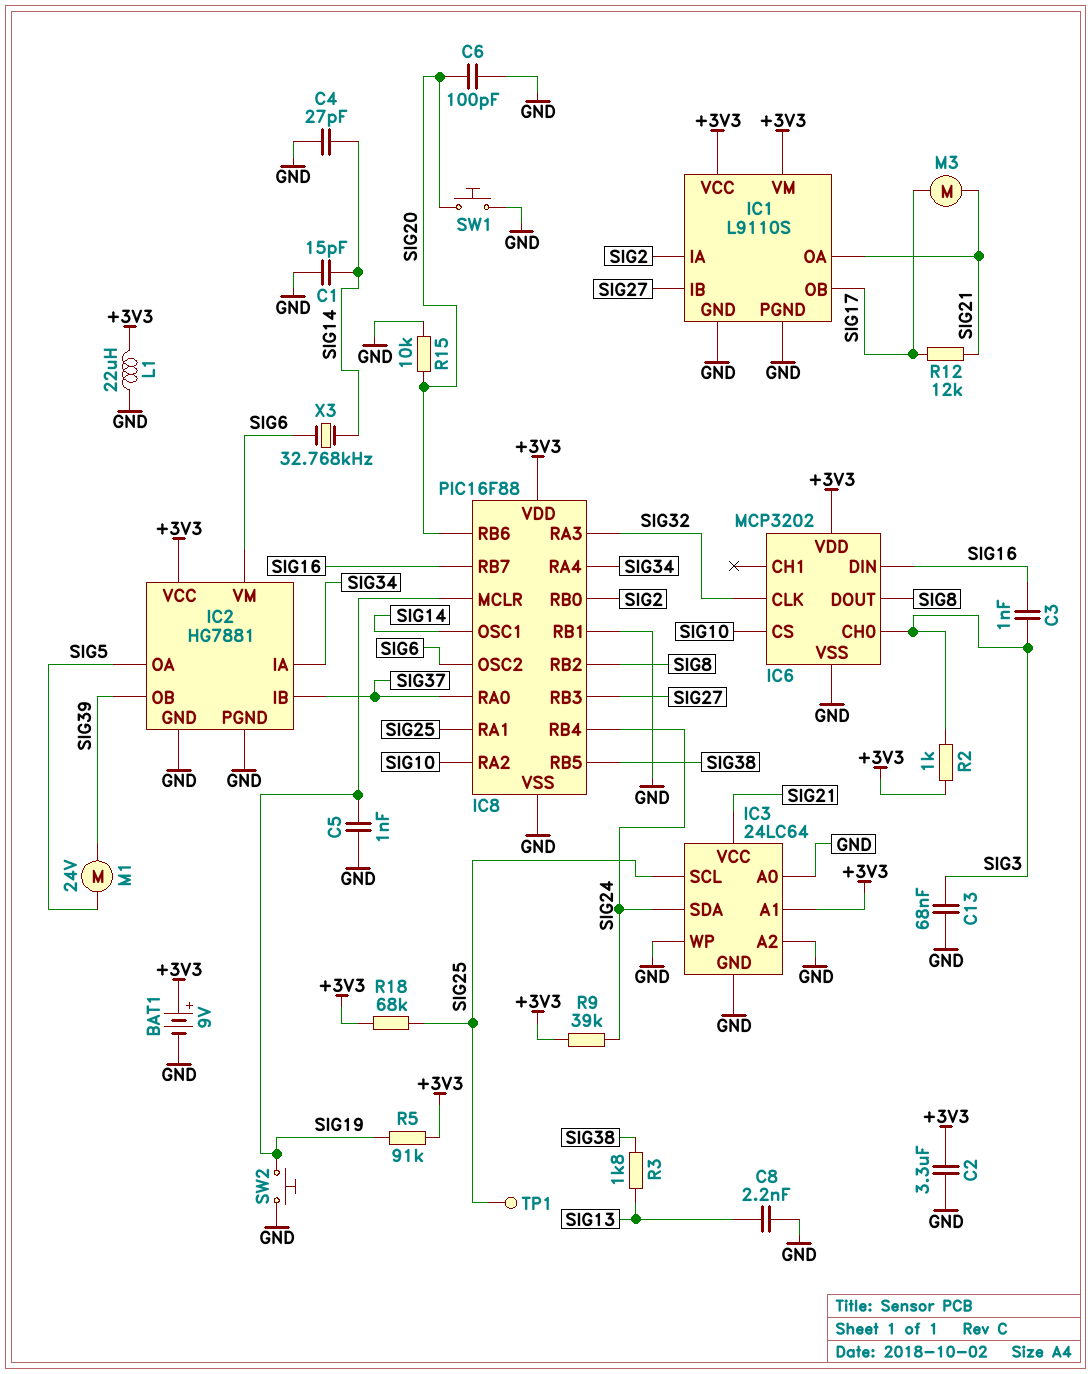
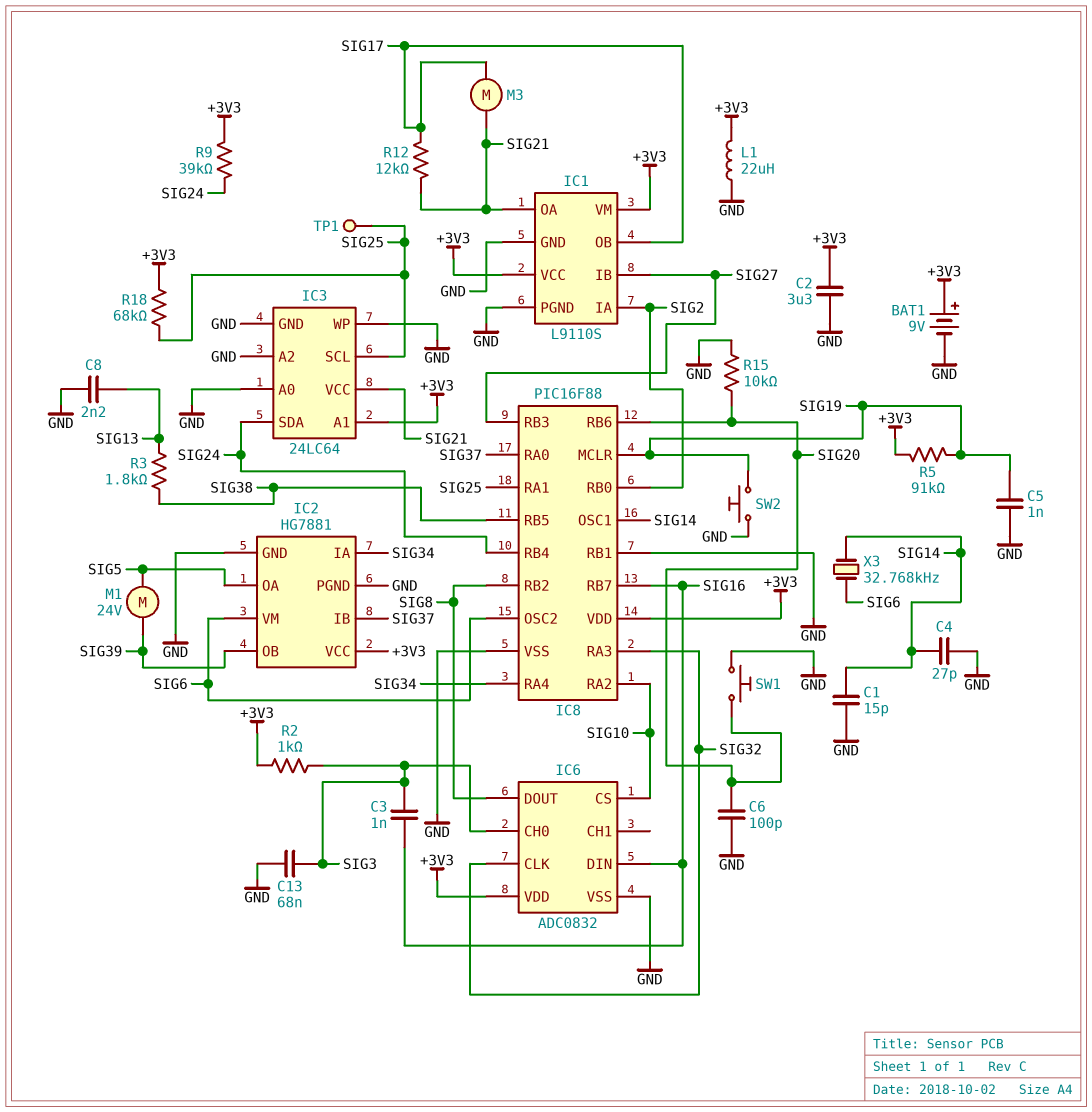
IC6: MCP3202 -> ADC0832

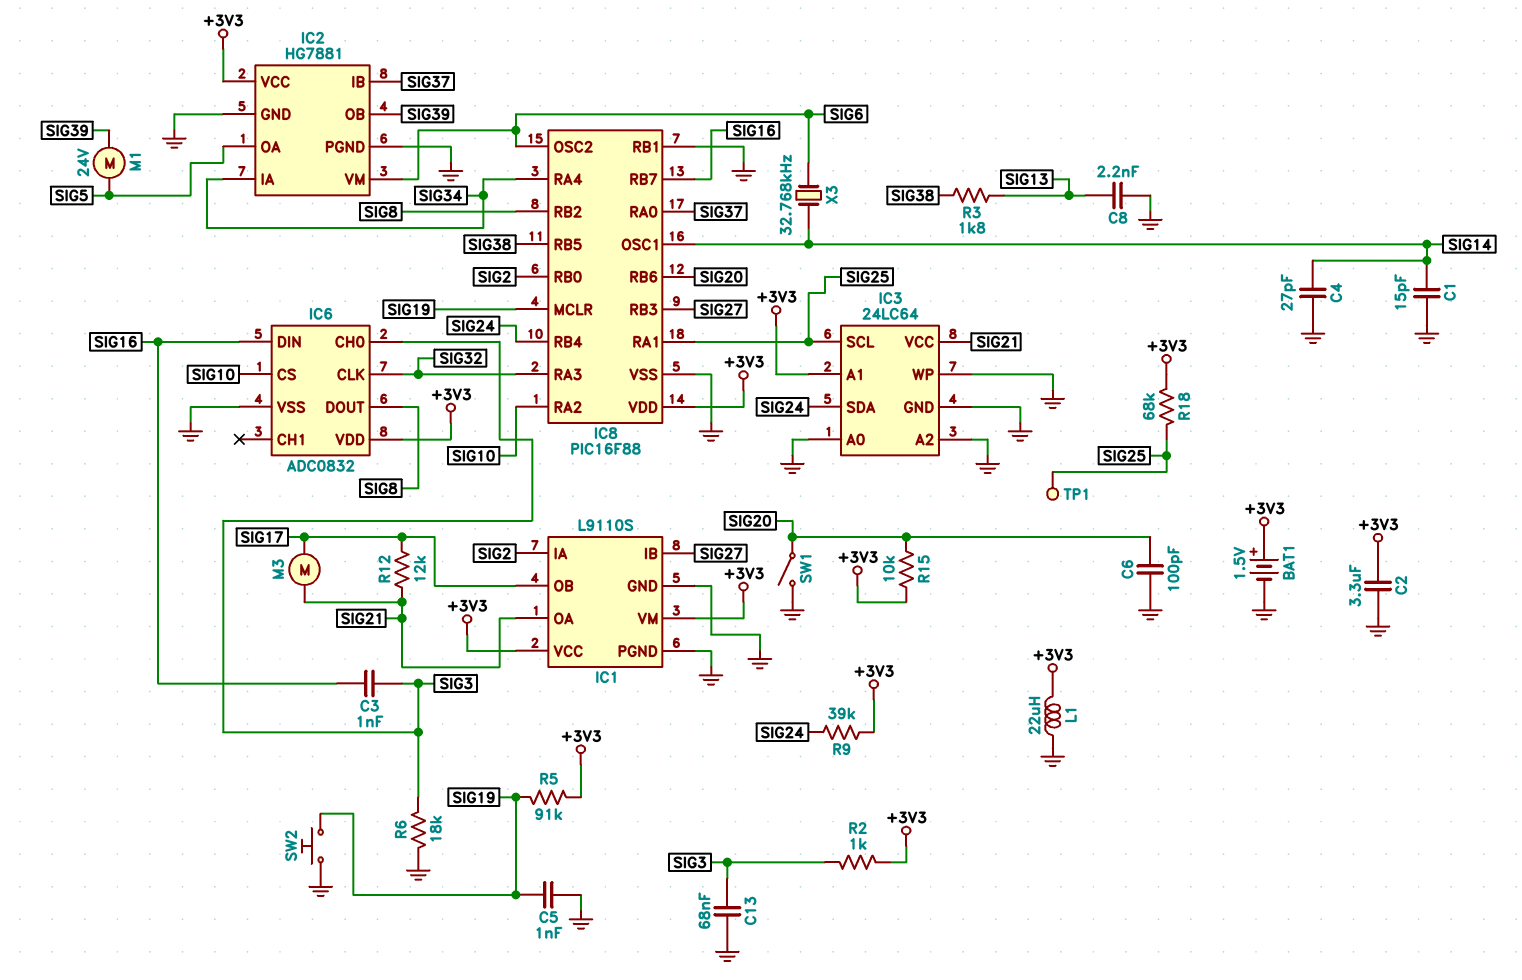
BAT1: 9V (plus +3V3, minus GND) -> 1.5V (plus +3V3, minus GND)
R6: none -> 18k (GND, SIG3)
R15: 10k (GND, SIG20) -> 10k (+3V3, SIG20)
SW1: button (GND, SIG20) -> switch (GND, SIG20)

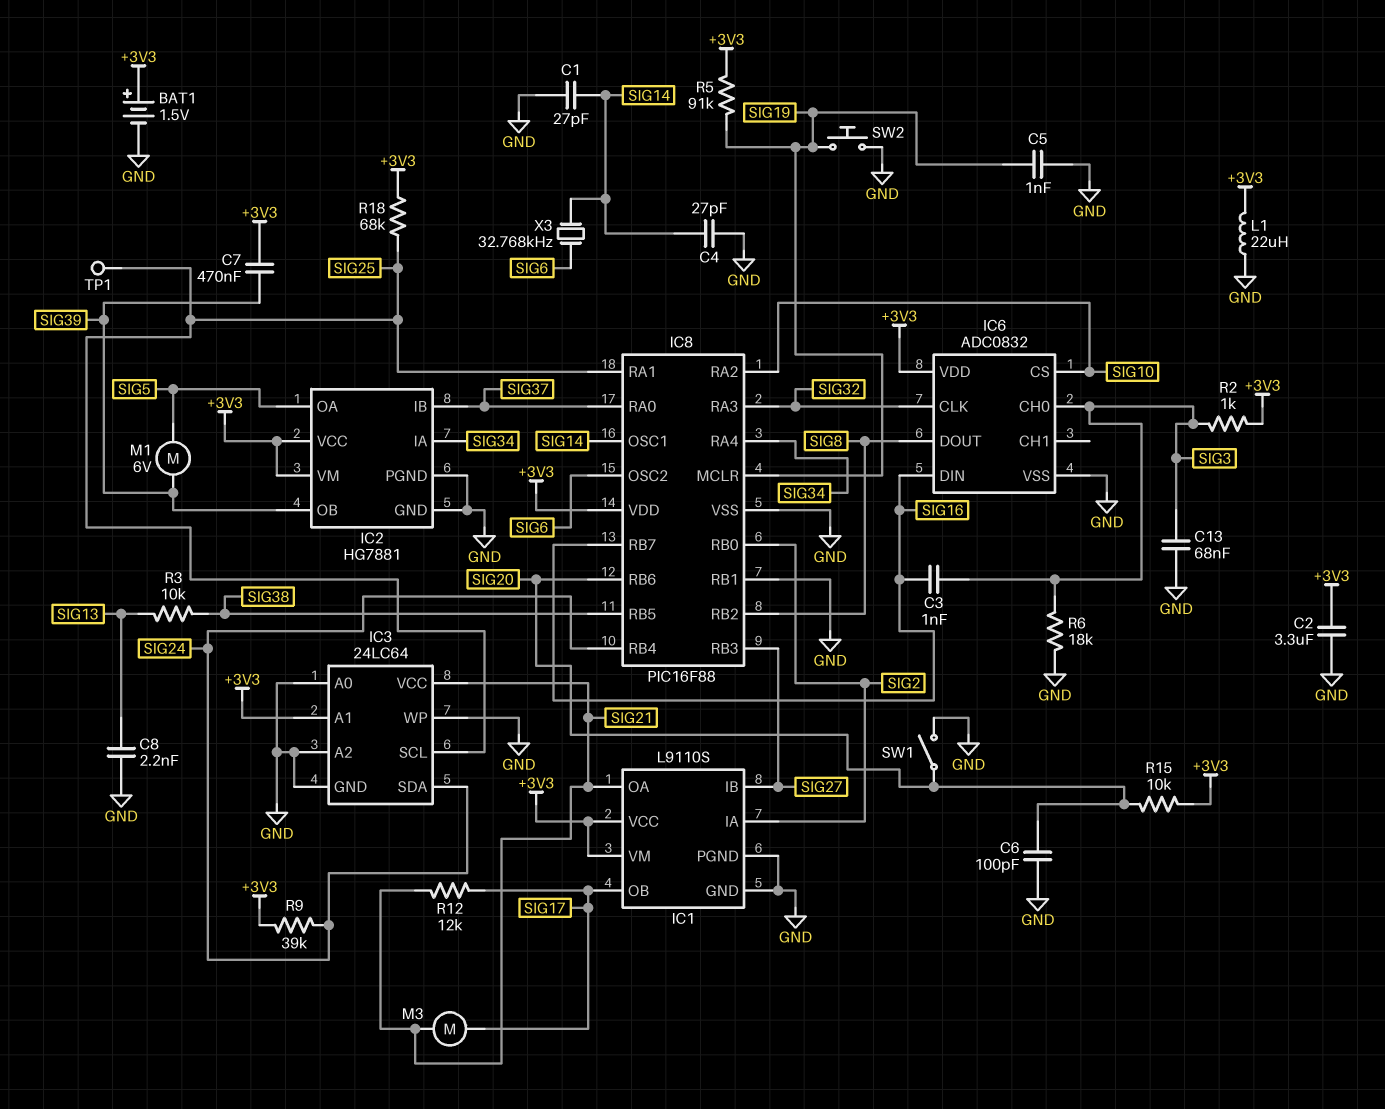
C1: 15pF (GND, SIG14) -> 27pF (GND, SIG14)
C7: none -> 470nF (+3V3, SIG39)
IC2 pin VM: SIG6 -> +3V3
M1: motor 24V (SIG5, SIG39) -> motor 6V (SIG5, SIG39)
R3: 1.8k (SIG13, SIG38) -> 10k (SIG13, SIG38)

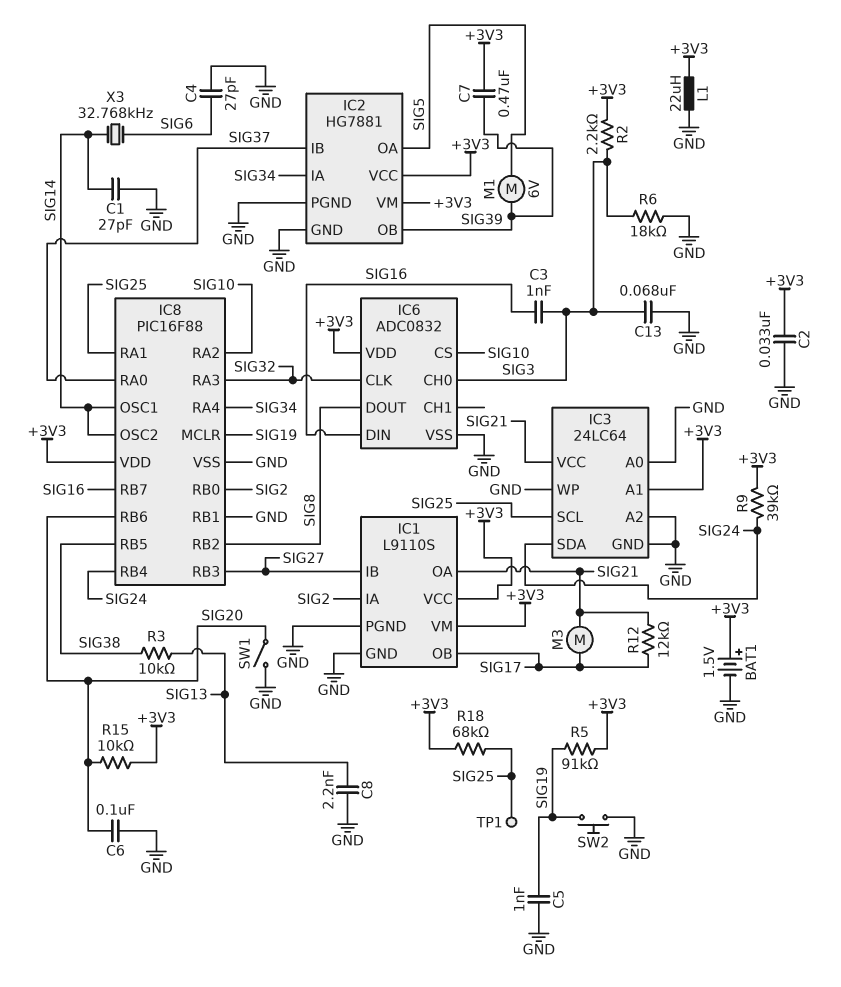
C2: 3.3uF (+3V3, GND) -> 33nF (+3V3, GND)
C4: 27pF (GND, SIG14) -> 27pF (GND, SIG6)
C6: 100pF (GND, SIG20) -> 100nF (GND, SIG20)
IC8 pin OSC2: SIG6 -> SIG14
R2: 1k (+3V3, SIG3) -> 2.2k (+3V3, SIG3)

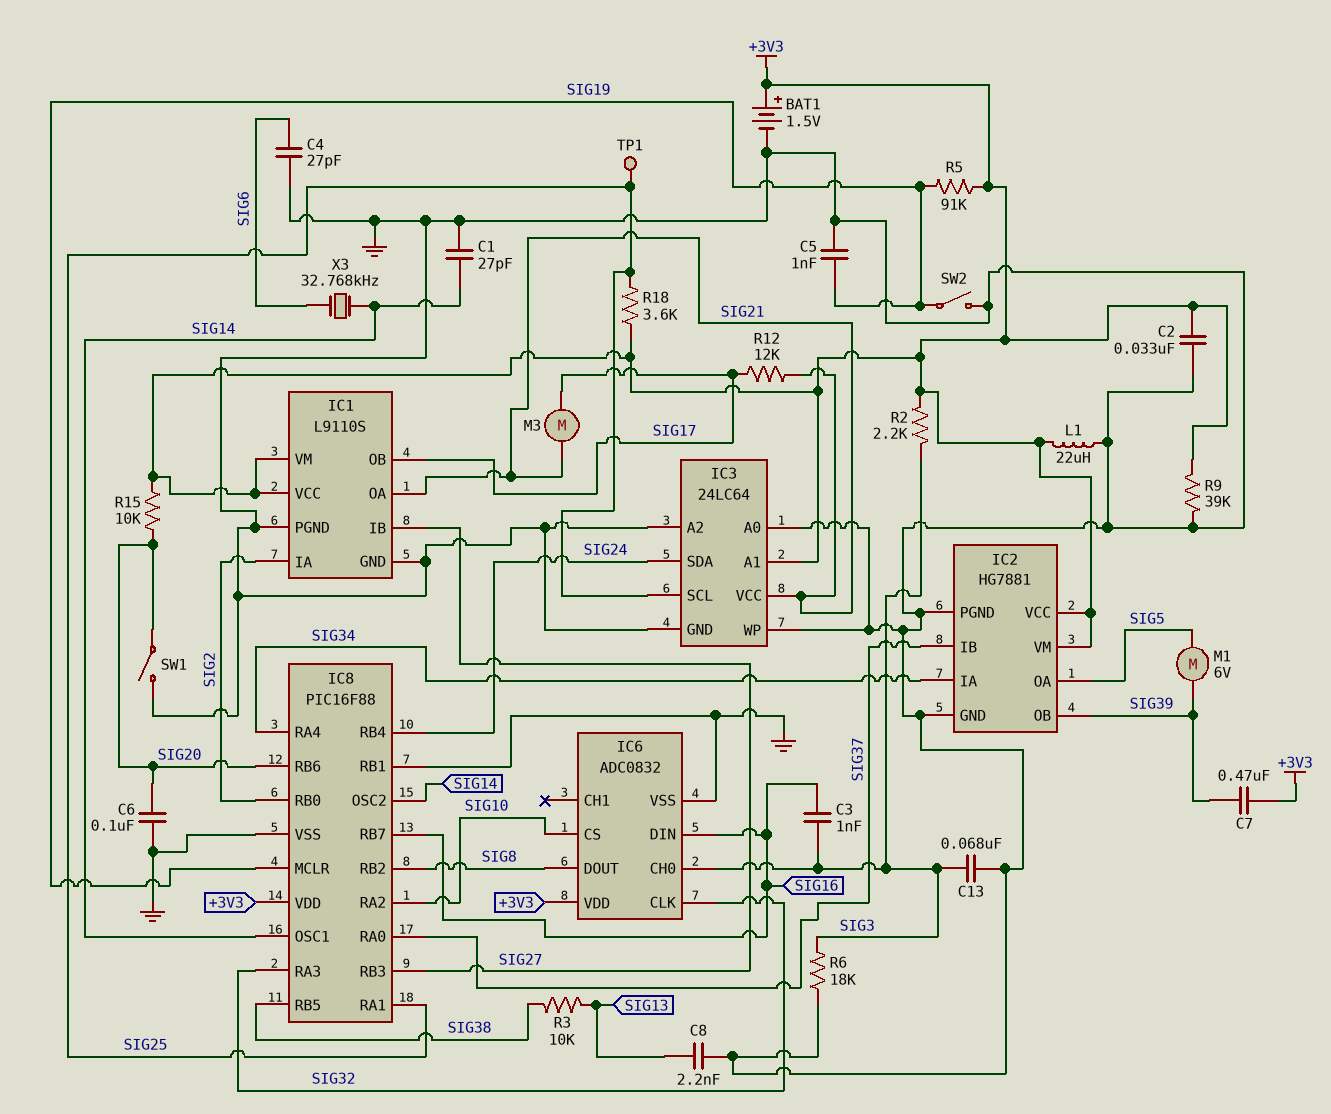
R9: 39k (+3V3, SIG24) -> 39k (+3V3, GND)
R18: 68k (+3V3, SIG25) -> 3.6k (+3V3, SIG25)
SW2: button (GND, SIG19) -> switch (GND, SIG19)

